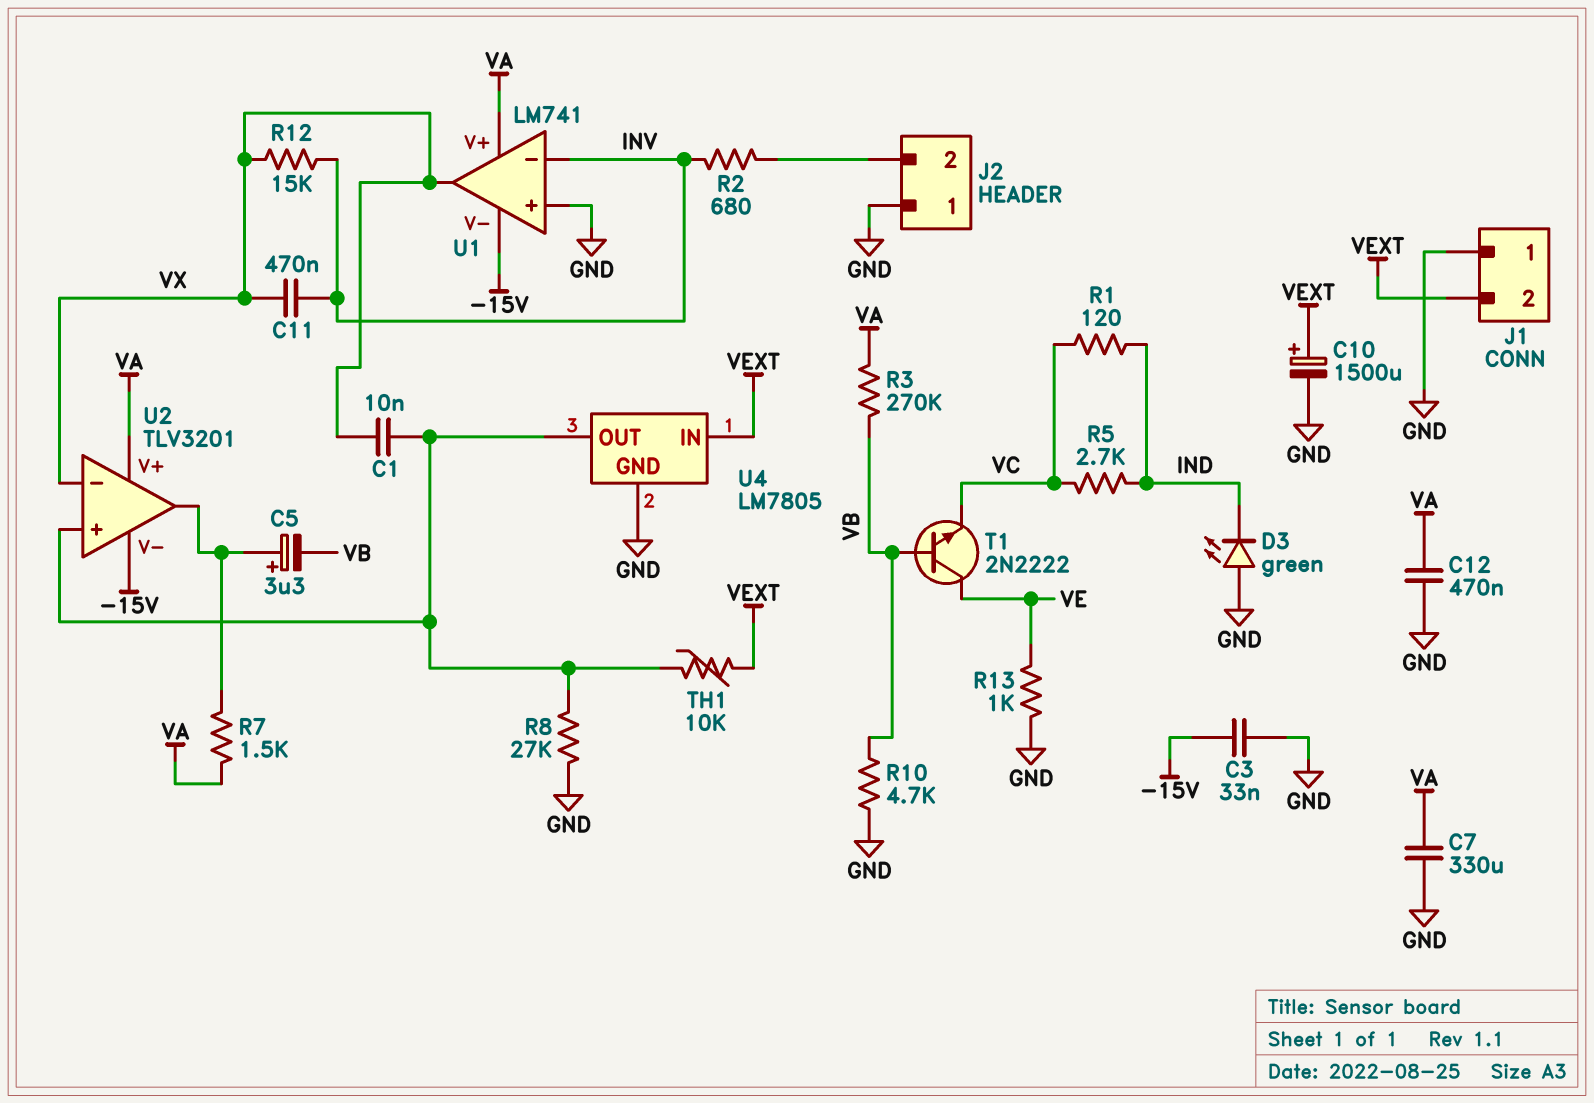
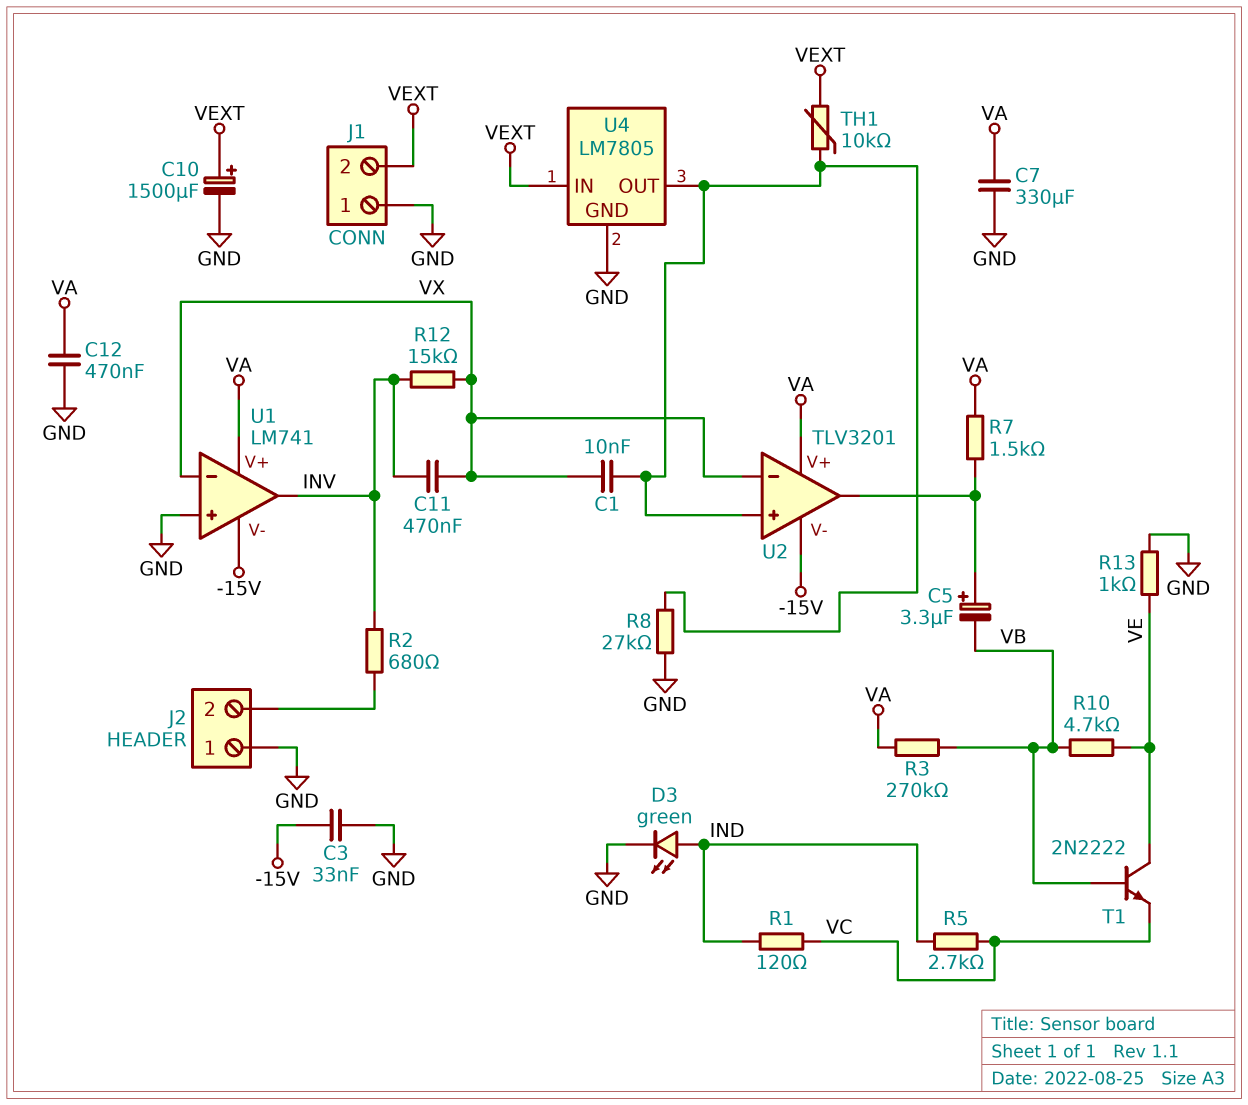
D3: LED green (A GND, K IND) -> LED green (A IND, K GND)
R10: 4.7k (GND, VB) -> 4.7k (VB, VE)
U1 pin in-: INV -> VX
U1 pin out: VX -> INV

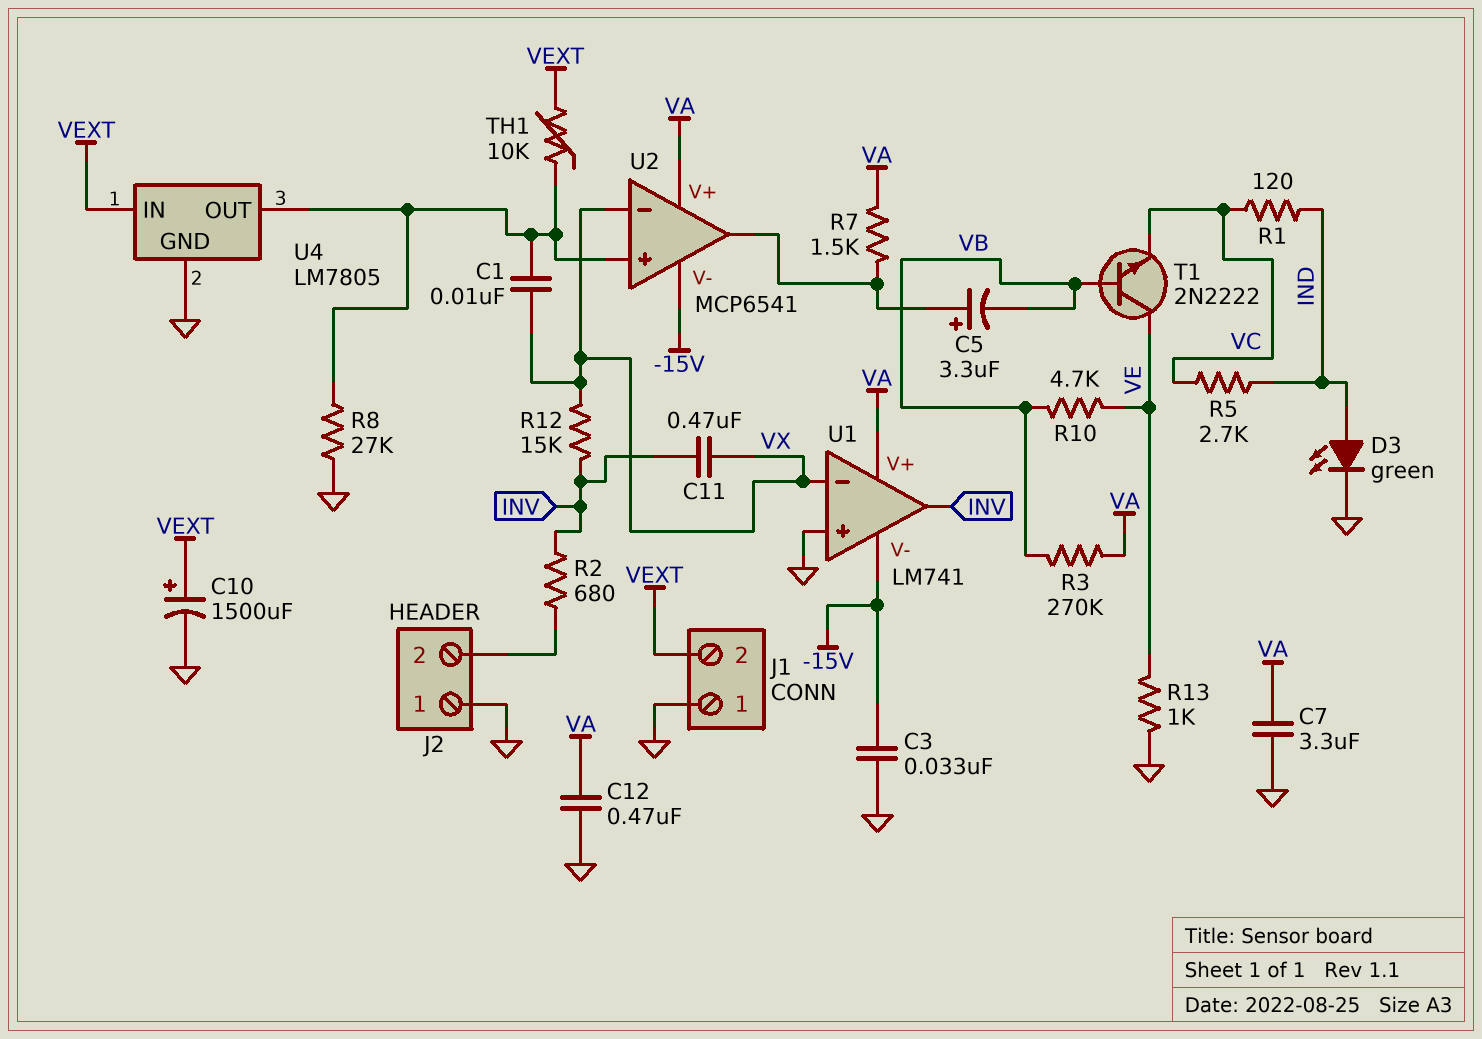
C7: 330uF (GND, VA) -> 3.3uF (GND, VA)
U2: TLV3201 -> MCP6541

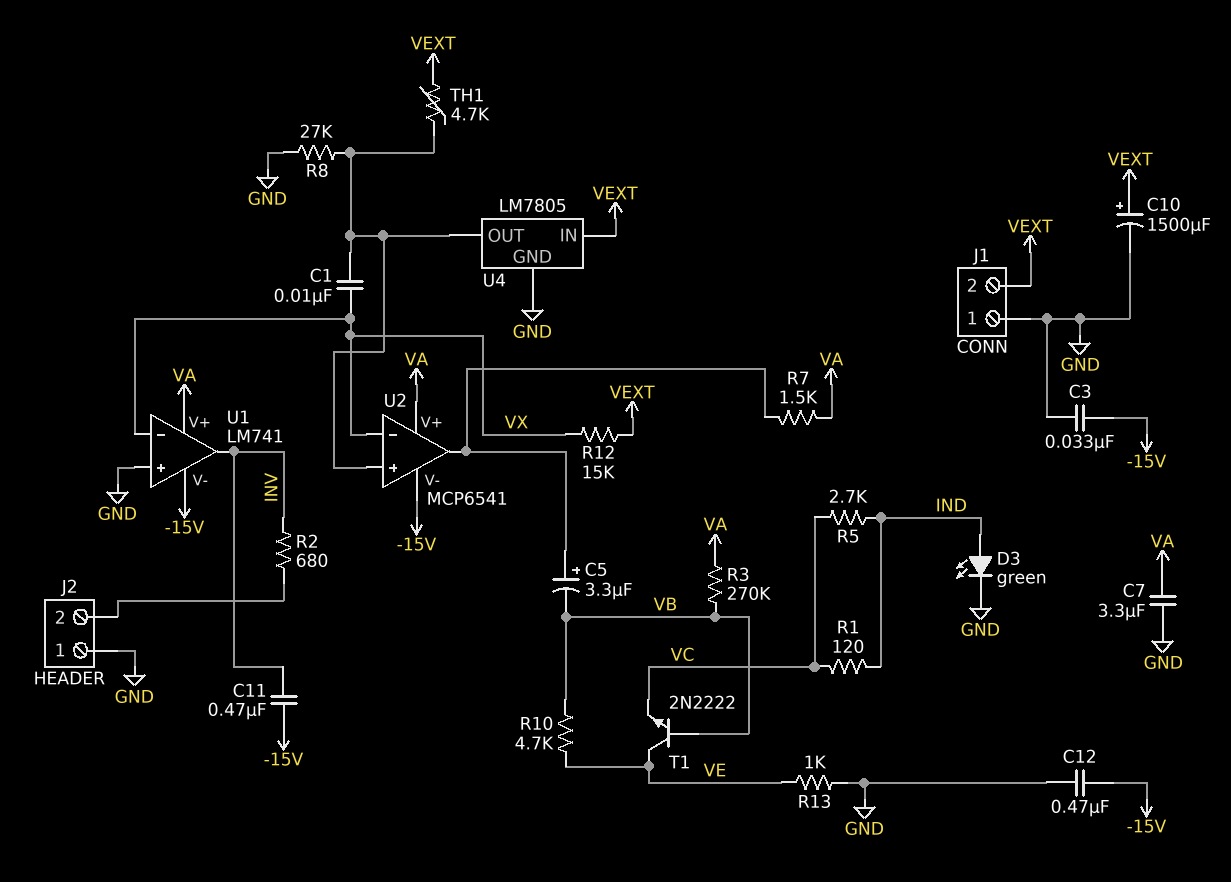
C11: 470nF (INV, VX) -> 470nF (-15V, INV)
C12: 470nF (GND, VA) -> 470nF (-15V, GND)
R12: 15k (INV, VX) -> 15k (VEXT, VX)
TH1: 10k (U2/in+, VEXT) -> 4.7k (U2/in+, VEXT)

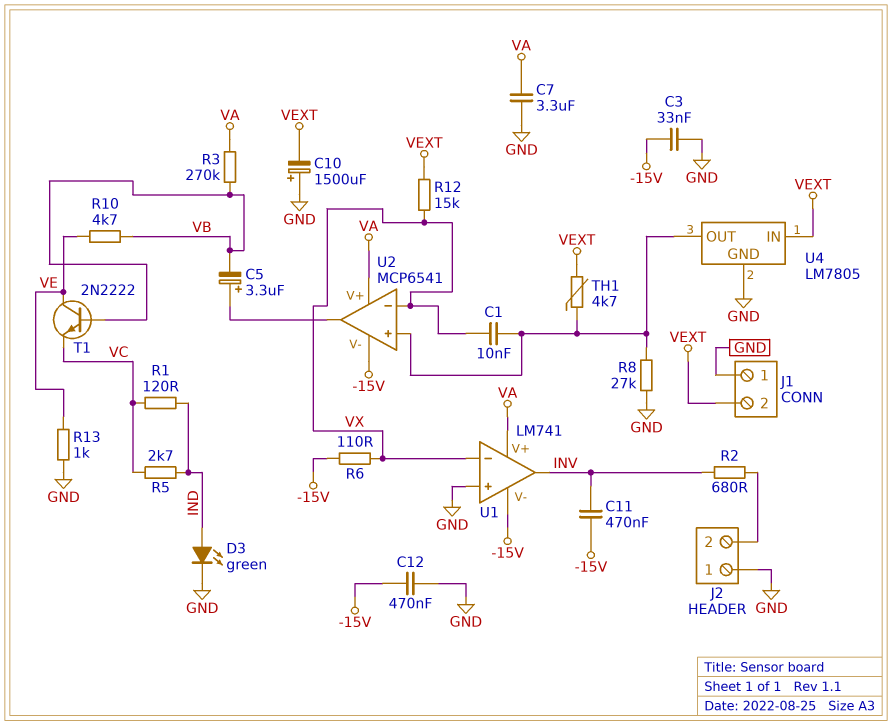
C10: 1500uF (plus VEXT, minus GND) -> 1500uF (plus GND, minus VEXT)
R6: none -> 110 (-15V, VX)
R7: 1.5k (U2/out, VA) -> none

